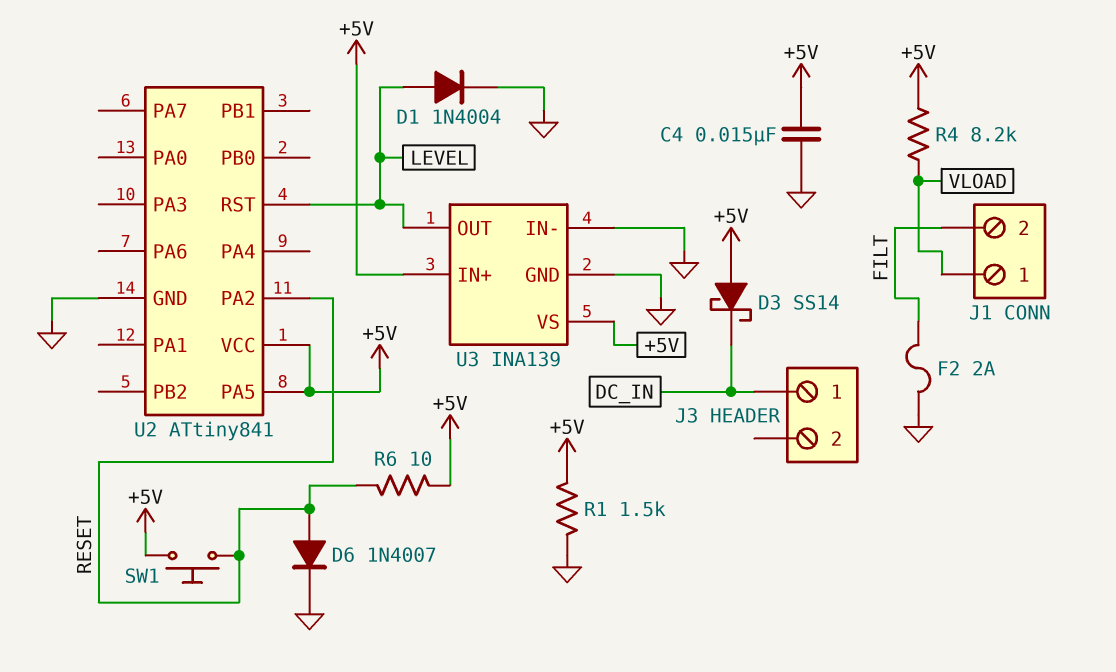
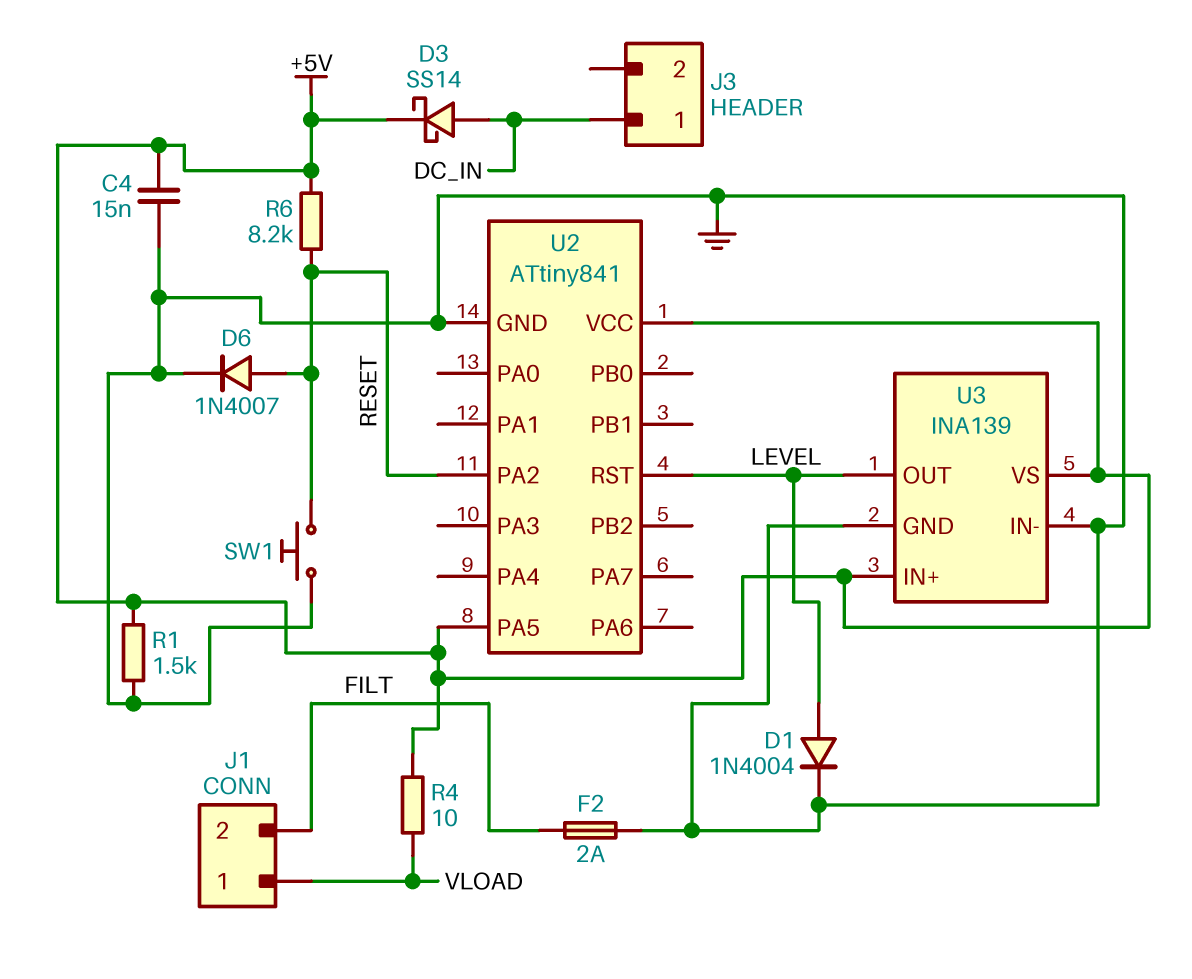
D3: schottky SS14 (A +5V, K DC_IN) -> schottky SS14 (A DC_IN, K +5V)
R4: 8.2k (+5V, VLOAD) -> 10 (+5V, VLOAD)
R6: 10 (+5V, RESET) -> 8.2k (+5V, RESET)
SW1: button (+5V, RESET) -> button (GND, RESET)

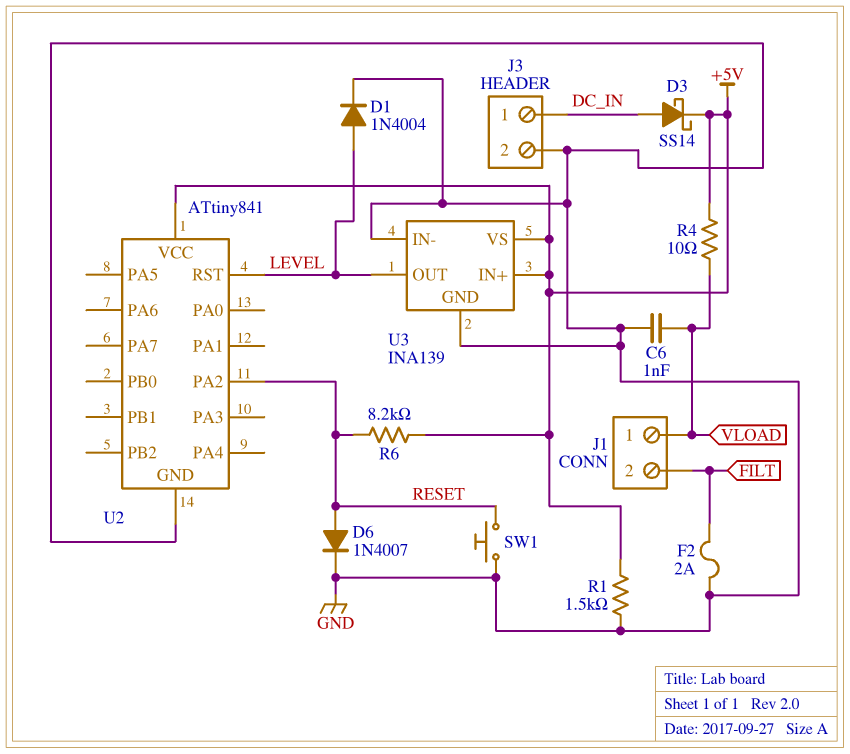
C4: 15nF (+5V, GND) -> none
C6: none -> 1nF (GND, VLOAD)
J3 pin 2: none -> GND
U2 pin PA5: +5V -> none

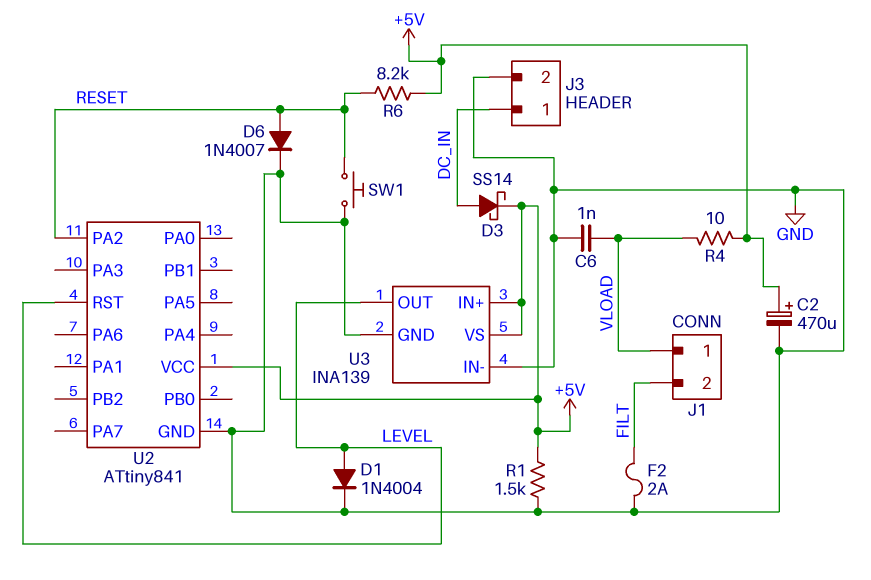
C2: none -> 470uF (plus +5V, minus GND)

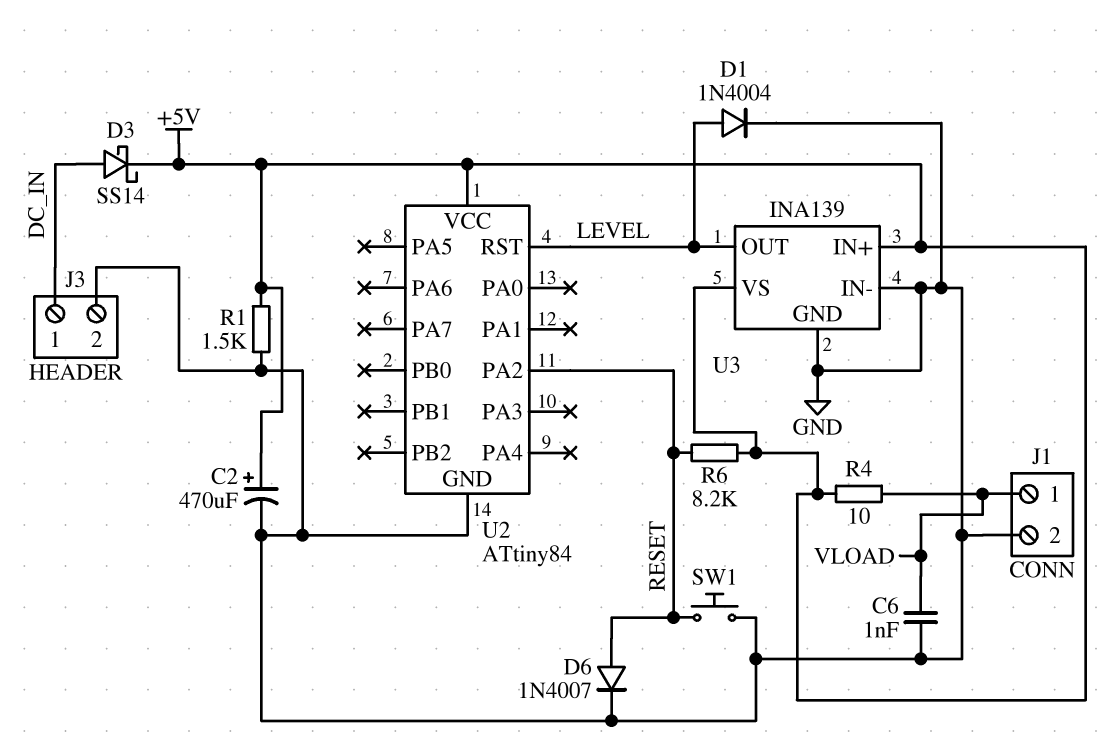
F2: 2A (FILT, GND) -> none
J1 pin 2: FILT -> GND
U2: ATtiny841 -> ATtiny84

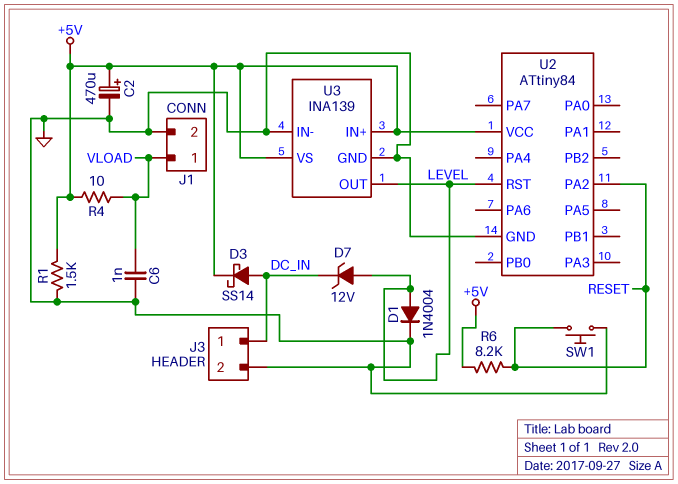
D6: diode 1N4007 (A RESET, K GND) -> none
D7: none -> zener 12V (A LEVEL, K DC_IN)

